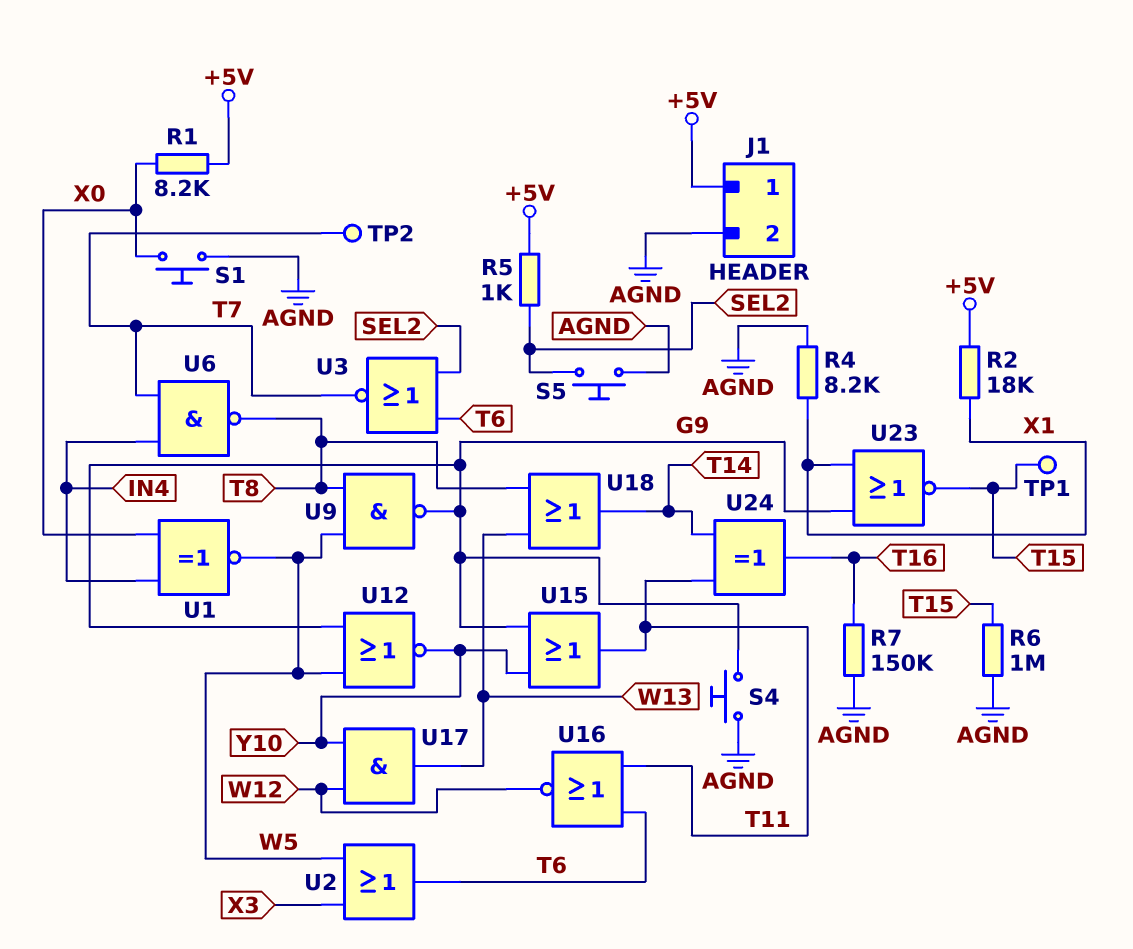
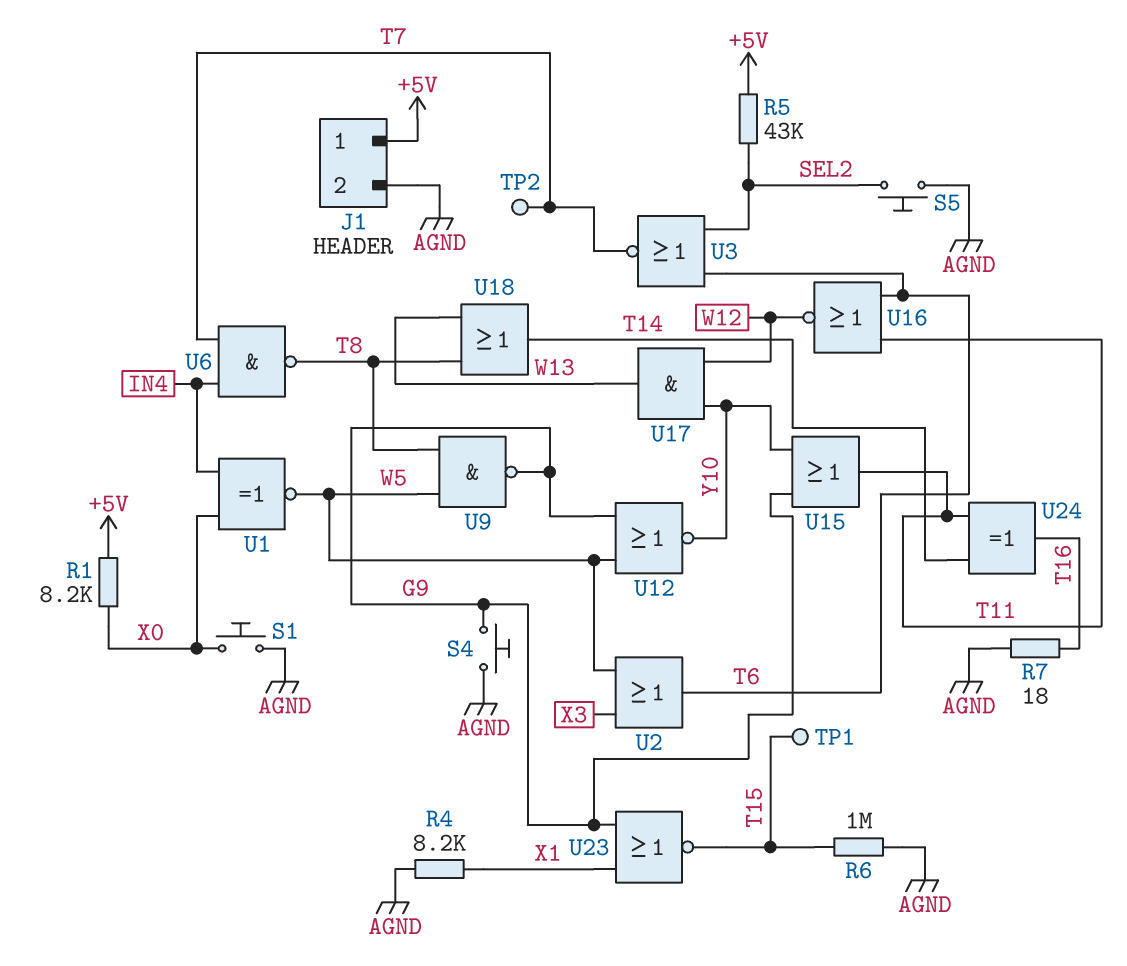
R2: 18k (+5V, X1) -> none
R5: 1k (+5V, SEL2) -> 43k (+5V, SEL2)
R7: 150k (AGND, T16) -> 18 (AGND, T16)

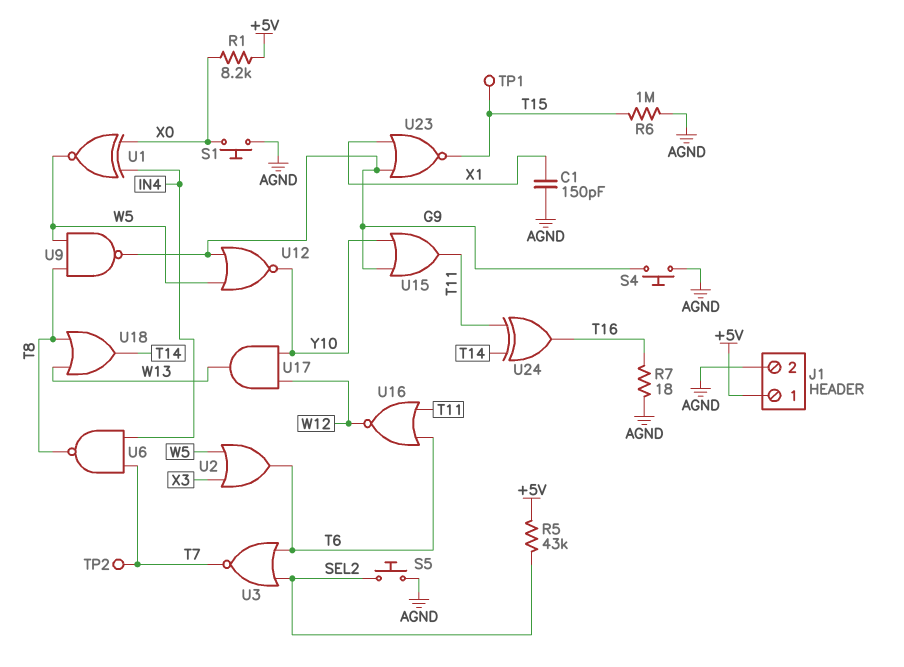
C1: none -> 150pF (AGND, X1)
R4: 8.2k (AGND, X1) -> none

